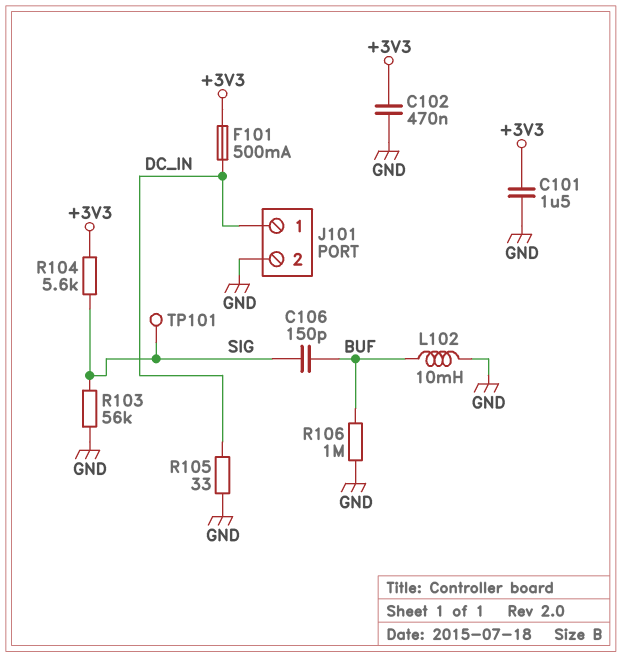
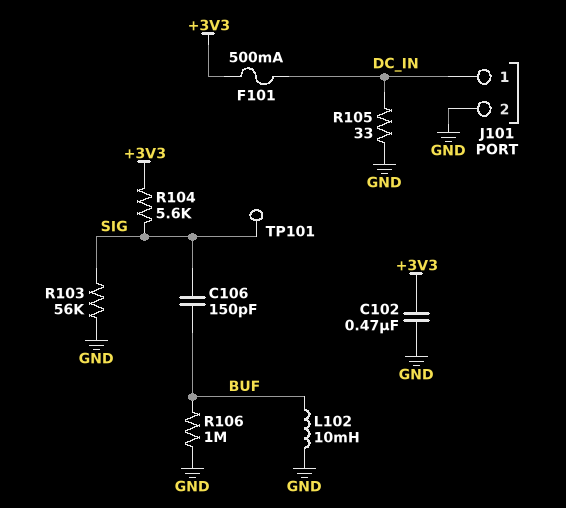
C101: 1.5uF (+3V3, GND) -> none

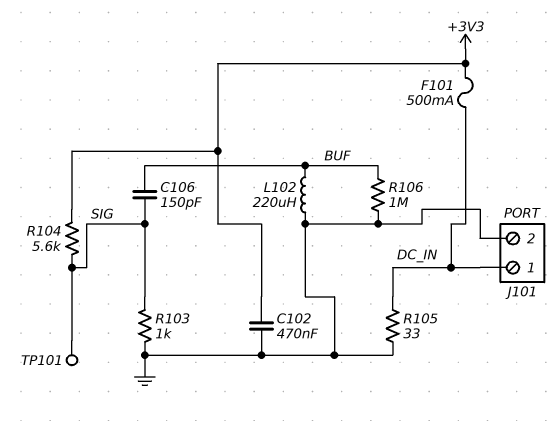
L102: 10mH (BUF, GND) -> 220uH (BUF, GND)
R103: 56k (GND, SIG) -> 1k (GND, SIG)

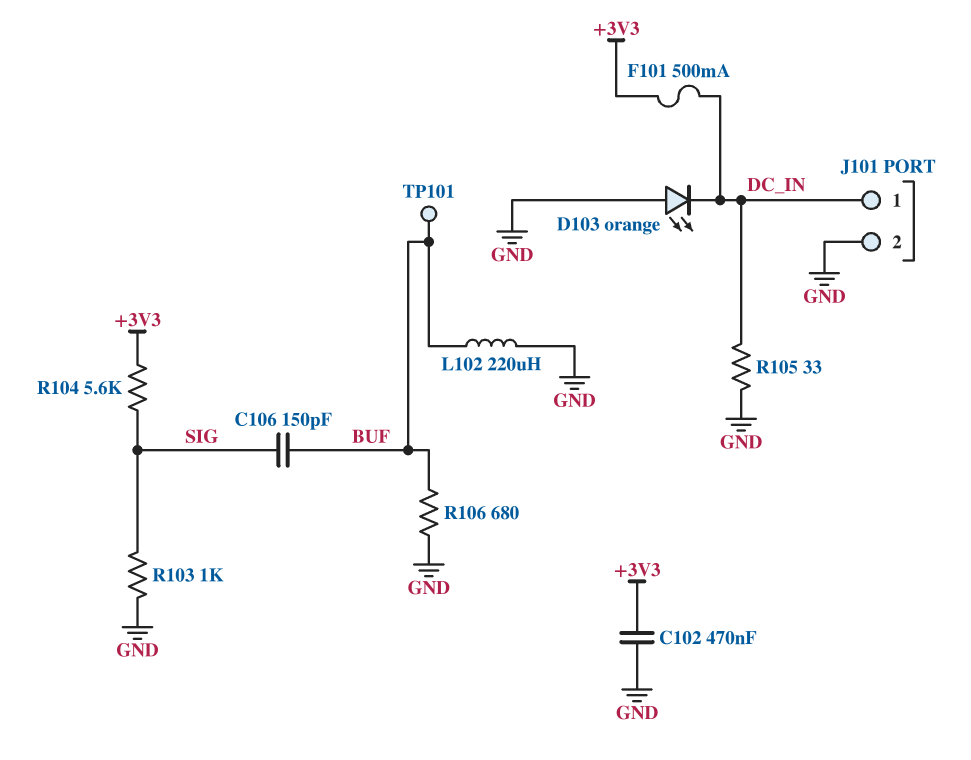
D103: none -> LED orange (A GND, K DC_IN)
R106: 1M (BUF, GND) -> 680 (BUF, GND)
TP101: test point (SIG) -> test point (BUF)

